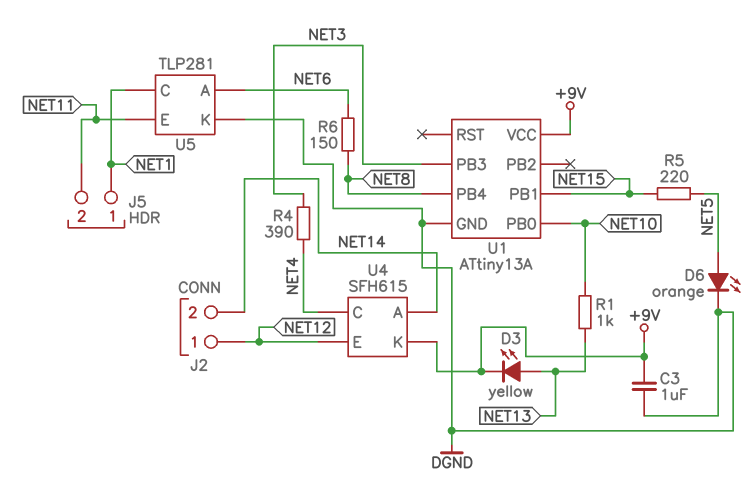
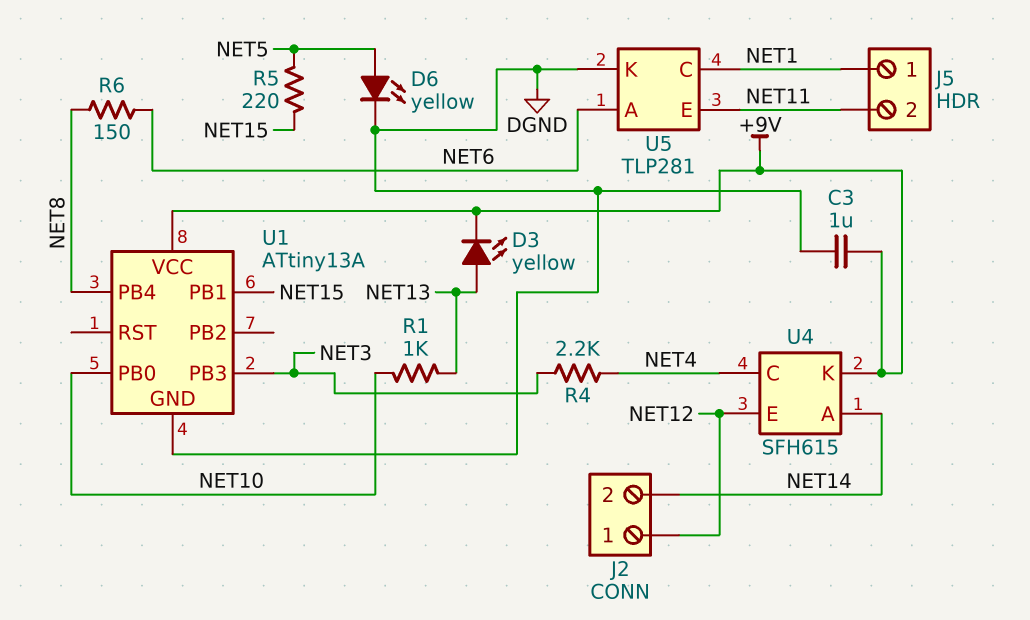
D6: LED orange (A NET5, K DGND) -> LED yellow (A NET5, K DGND)
R4: 390 (NET3, NET4) -> 2.2k (NET3, NET4)

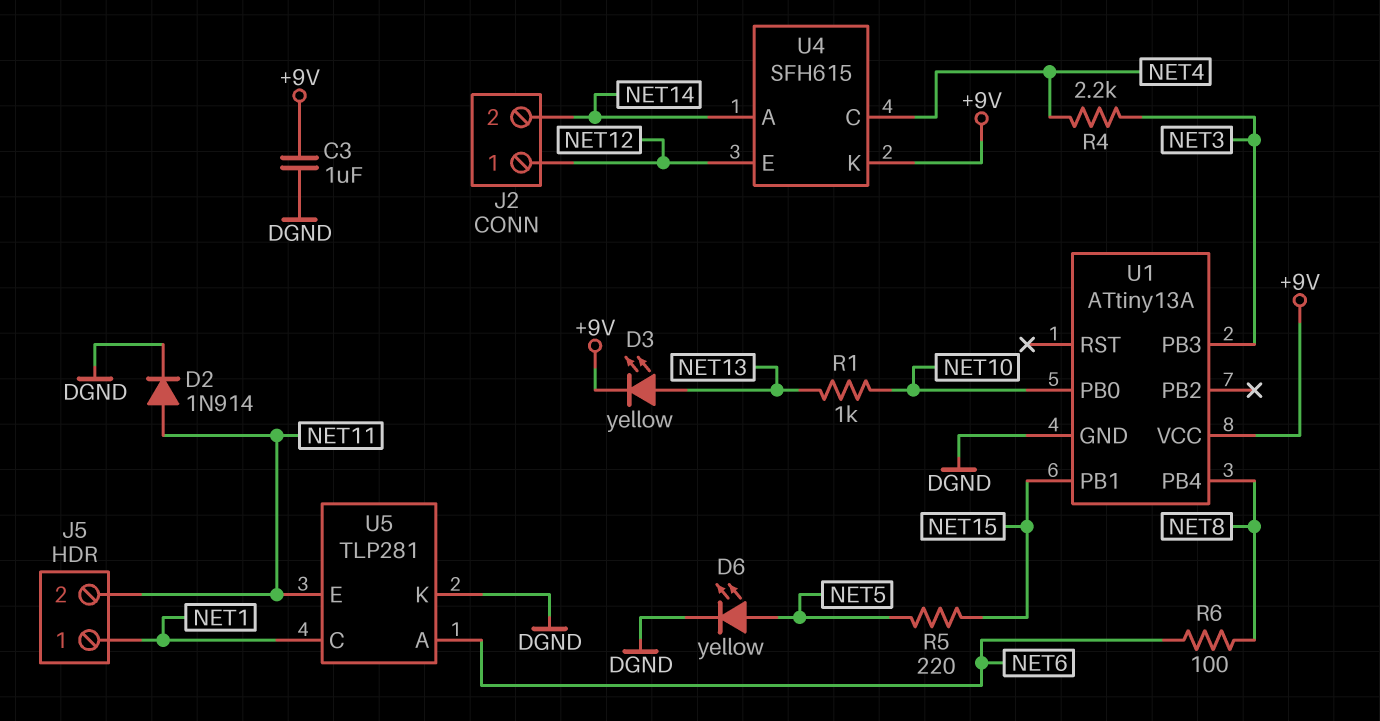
D2: none -> diode 1N914 (A NET11, K DGND)
R6: 150 (NET6, NET8) -> 100 (NET6, NET8)

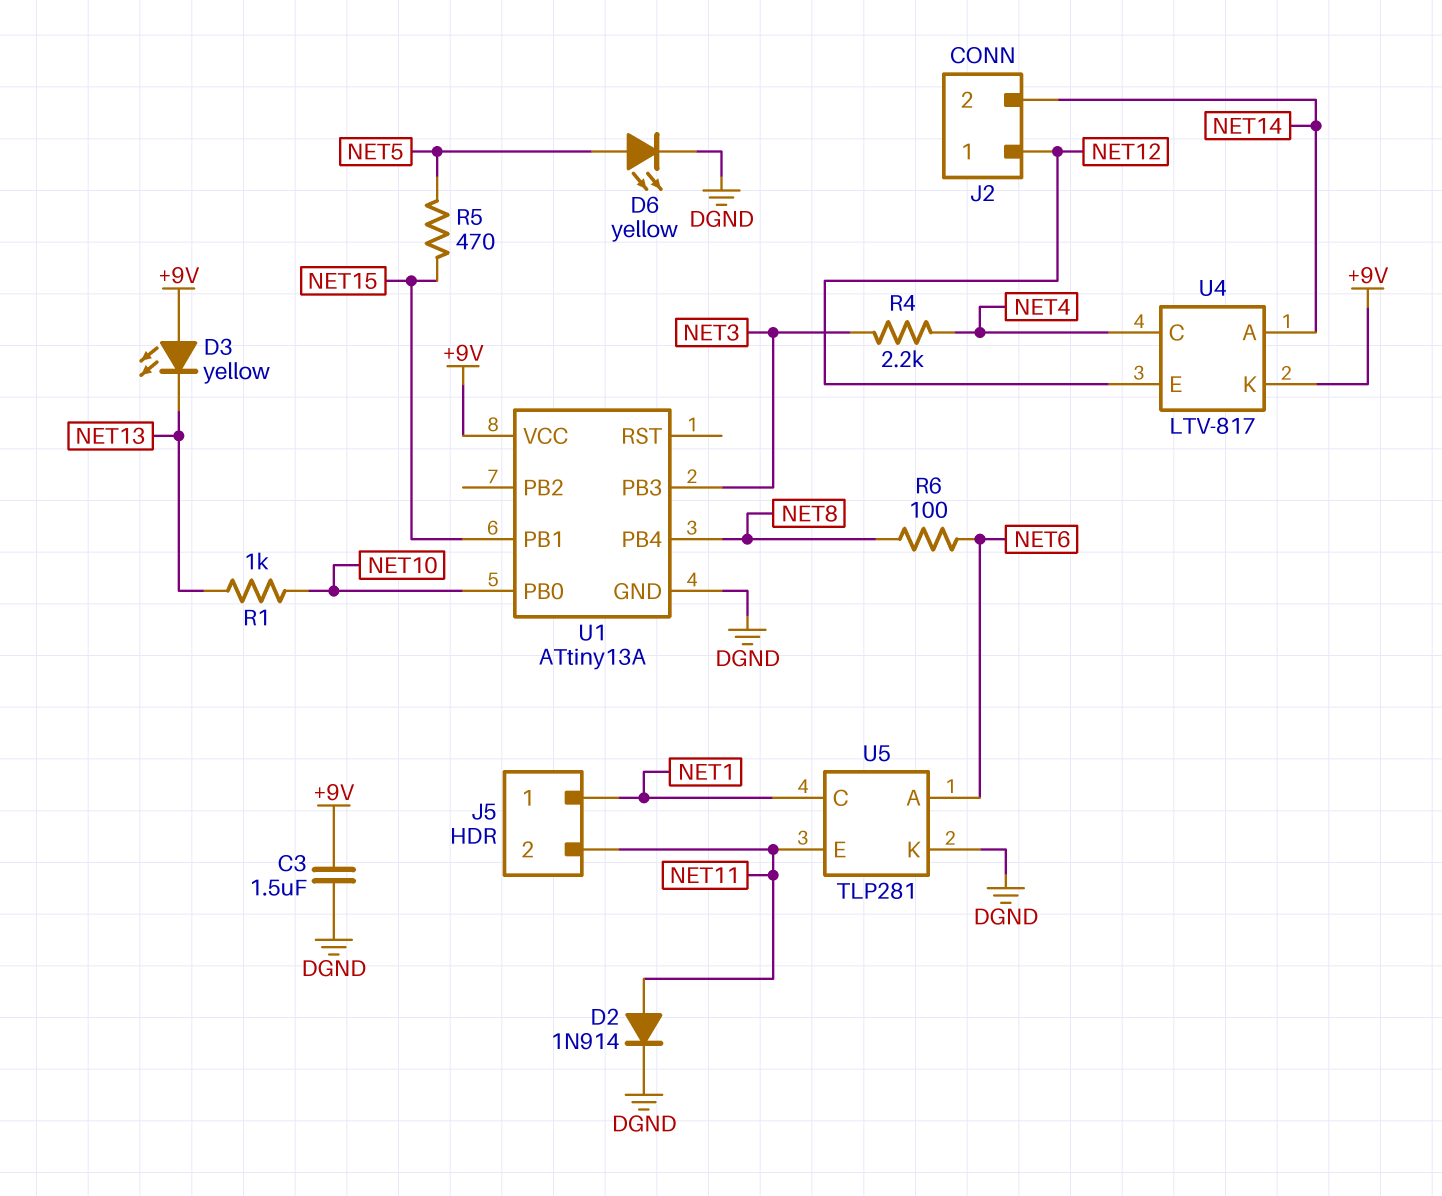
C3: 1uF (+9V, DGND) -> 1.5uF (+9V, DGND)
D3: LED yellow (A NET13, K +9V) -> LED yellow (A +9V, K NET13)
R5: 220 (NET5, NET15) -> 470 (NET5, NET15)
U4: SFH615 -> LTV-817

